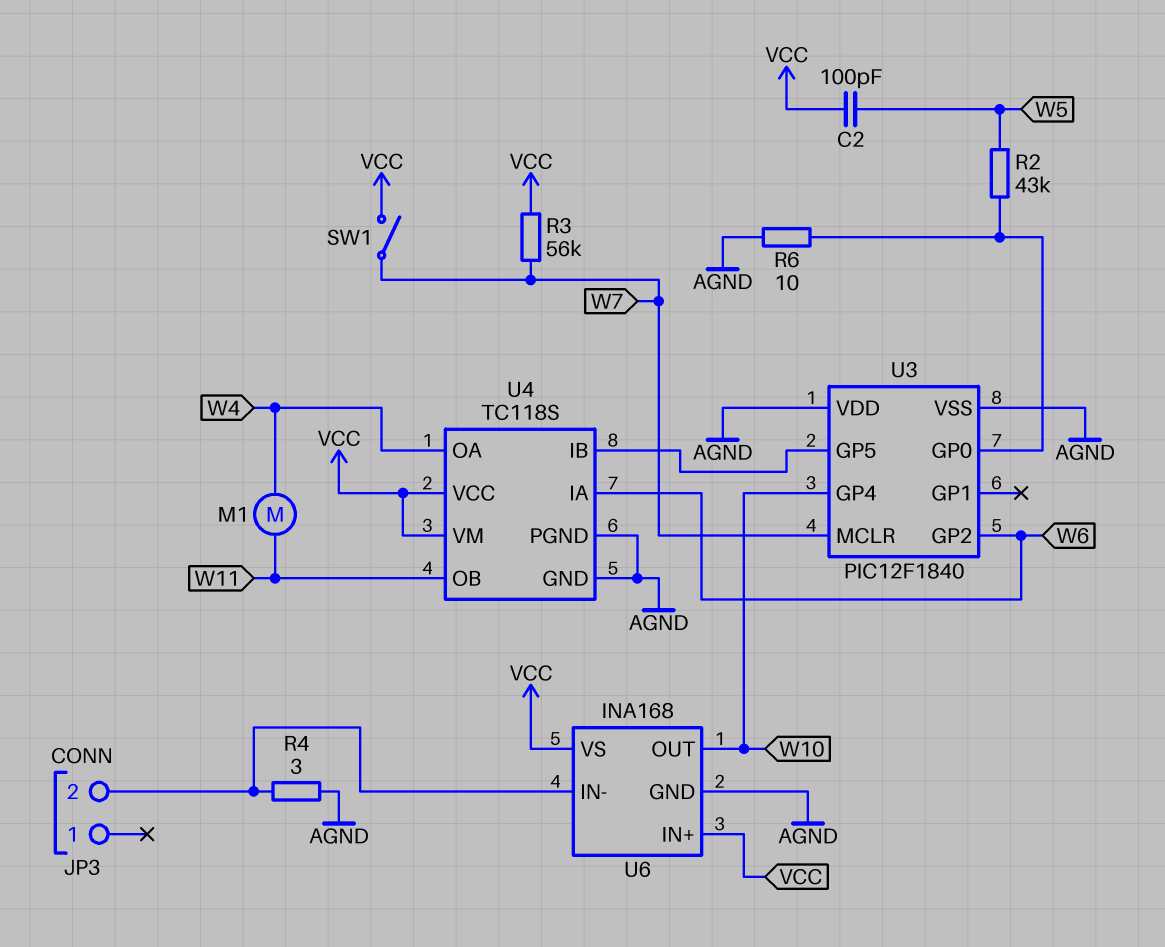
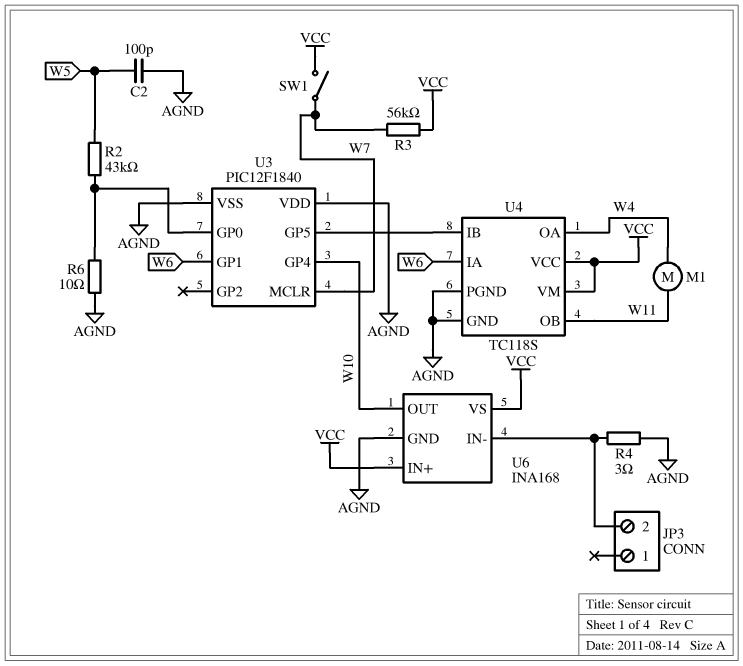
C2: 100pF (VCC, W5) -> 100pF (AGND, W5)
U3 pin GP1: none -> W6
U3 pin GP2: W6 -> none

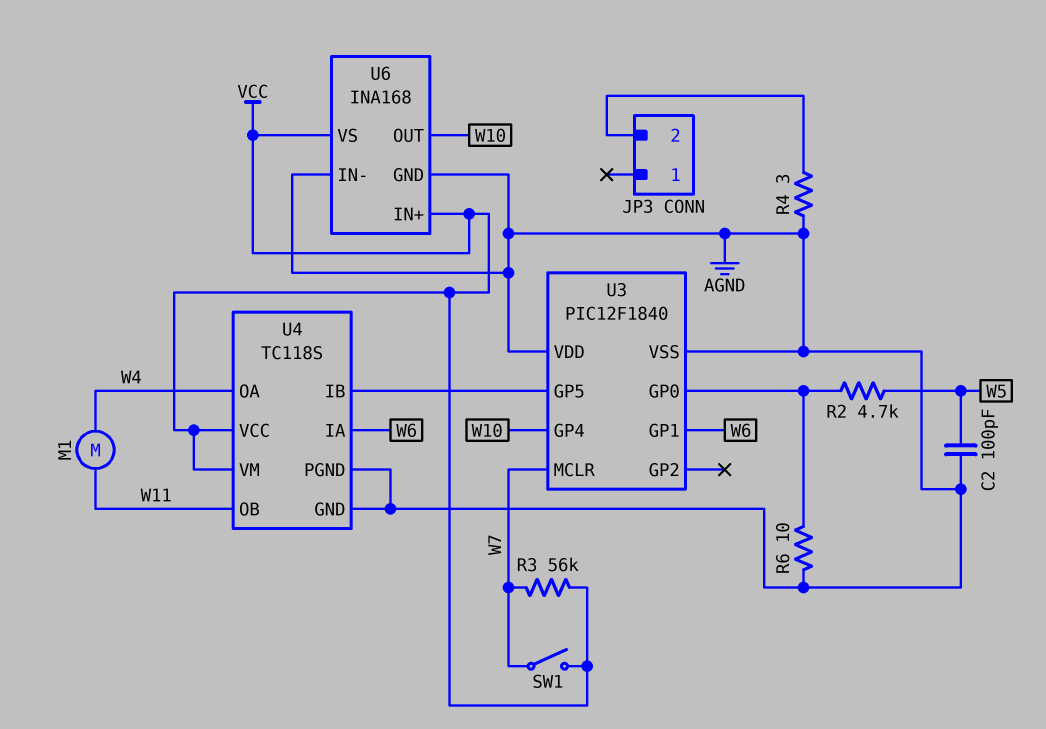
R2: 43k (U3/GP0, W5) -> 4.7k (U3/GP0, W5)
U6 pin IN-: JP3/2 -> AGND

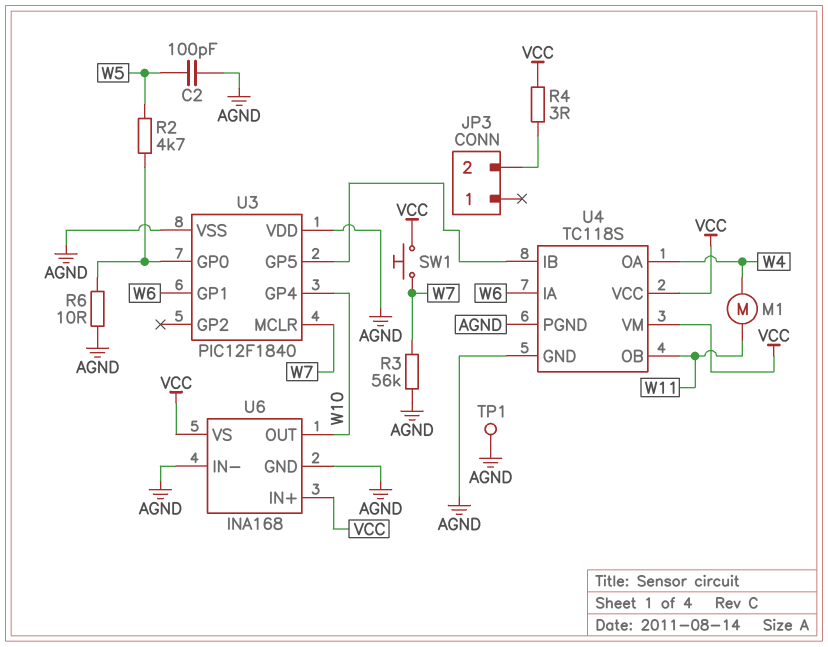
R3: 56k (VCC, W7) -> 56k (AGND, W7)
R4: 3 (AGND, JP3/2) -> 3 (JP3/2, VCC)
SW1: switch (VCC, W7) -> button (VCC, W7)
TP1: none -> test point (AGND)

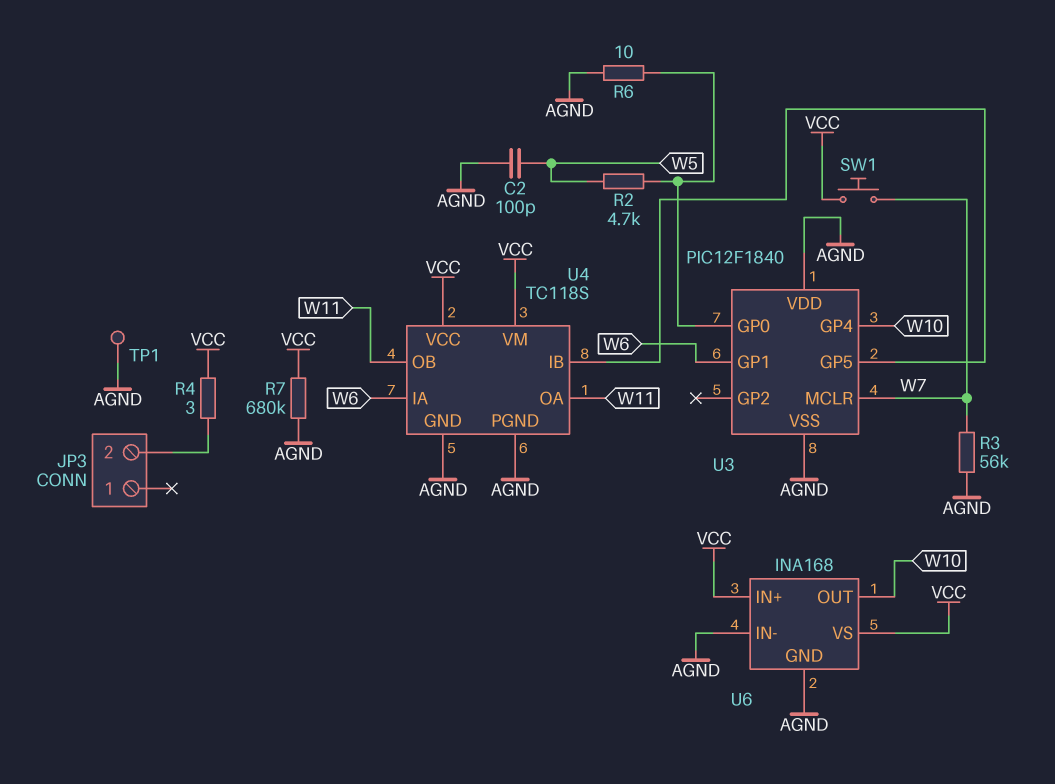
M1: motor (W4, W11) -> none
R7: none -> 680k (AGND, VCC)
U4 pin OA: W4 -> W11

